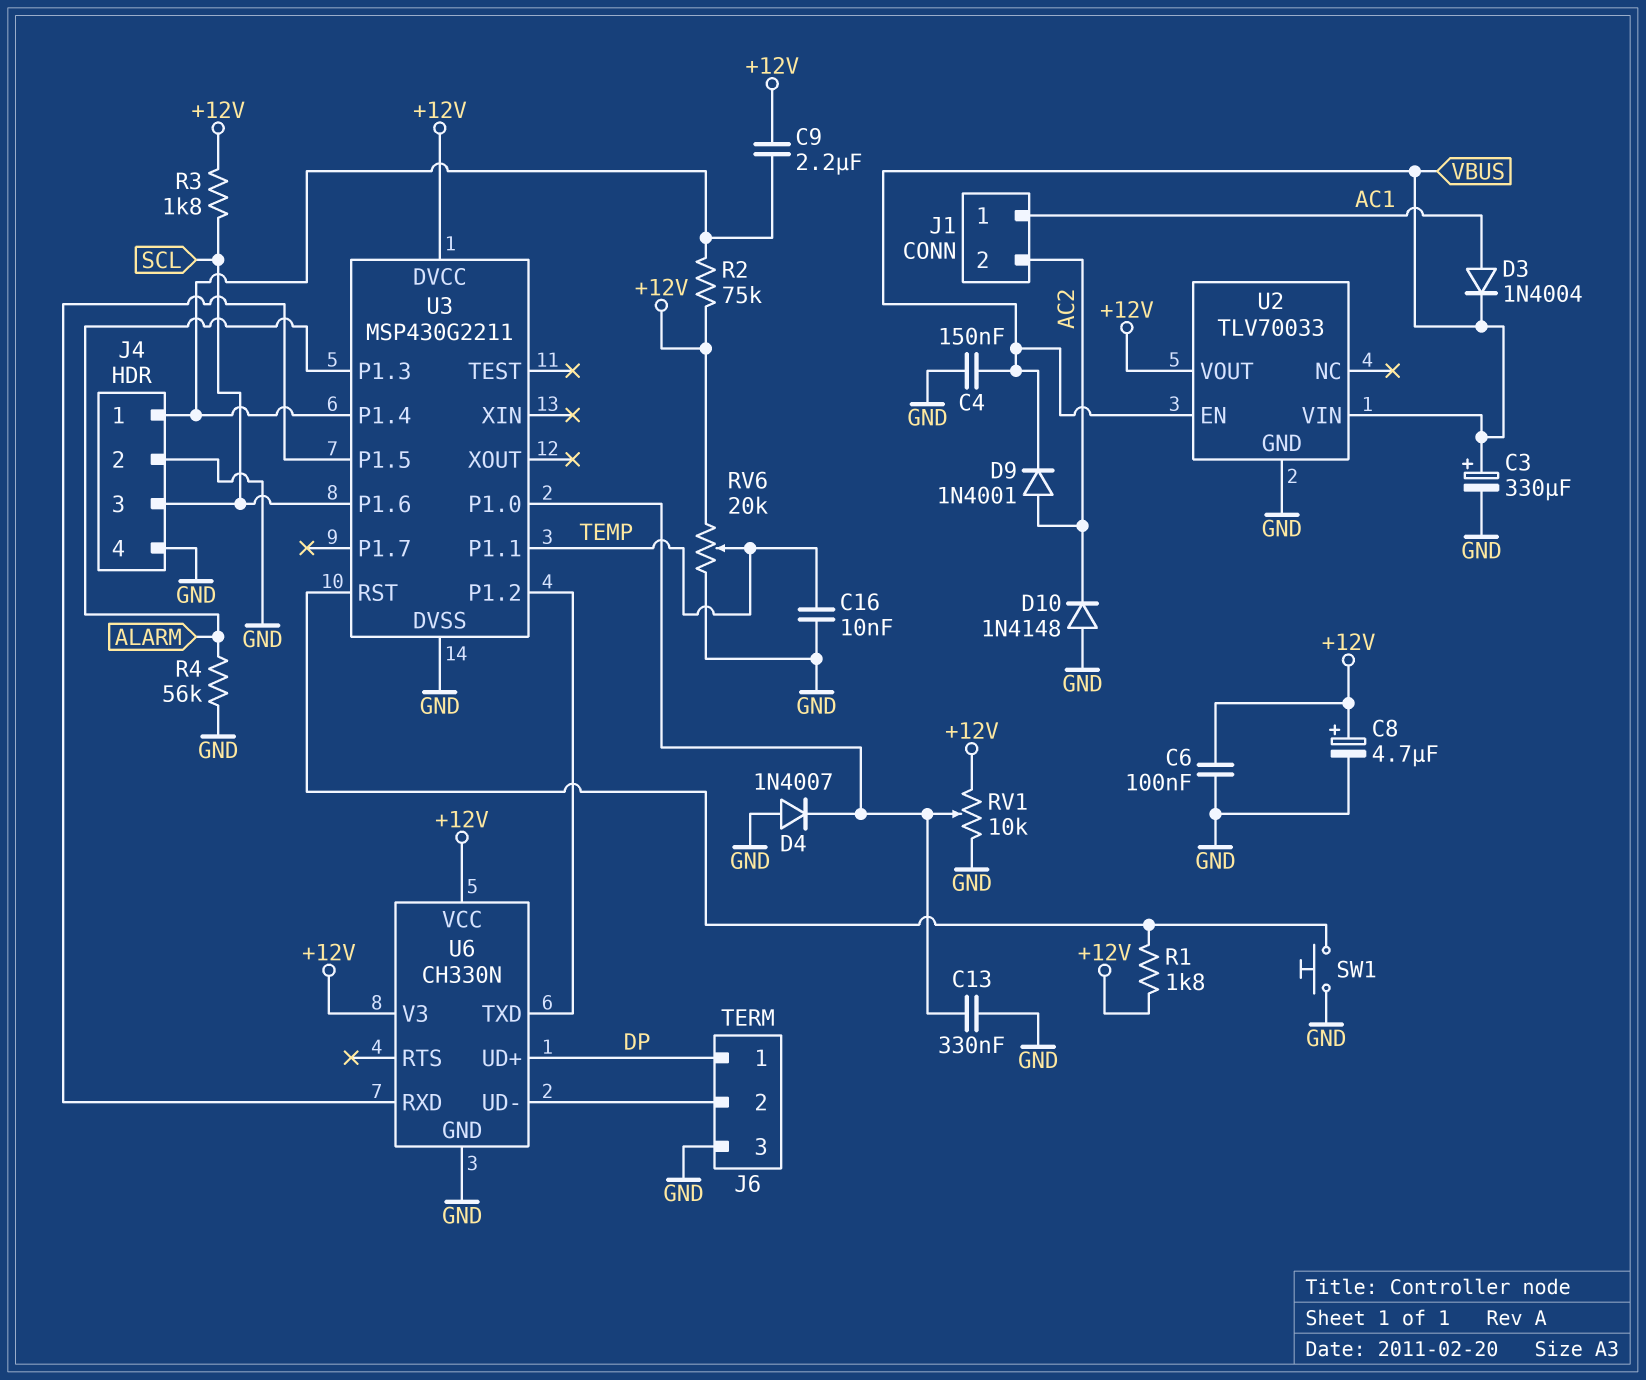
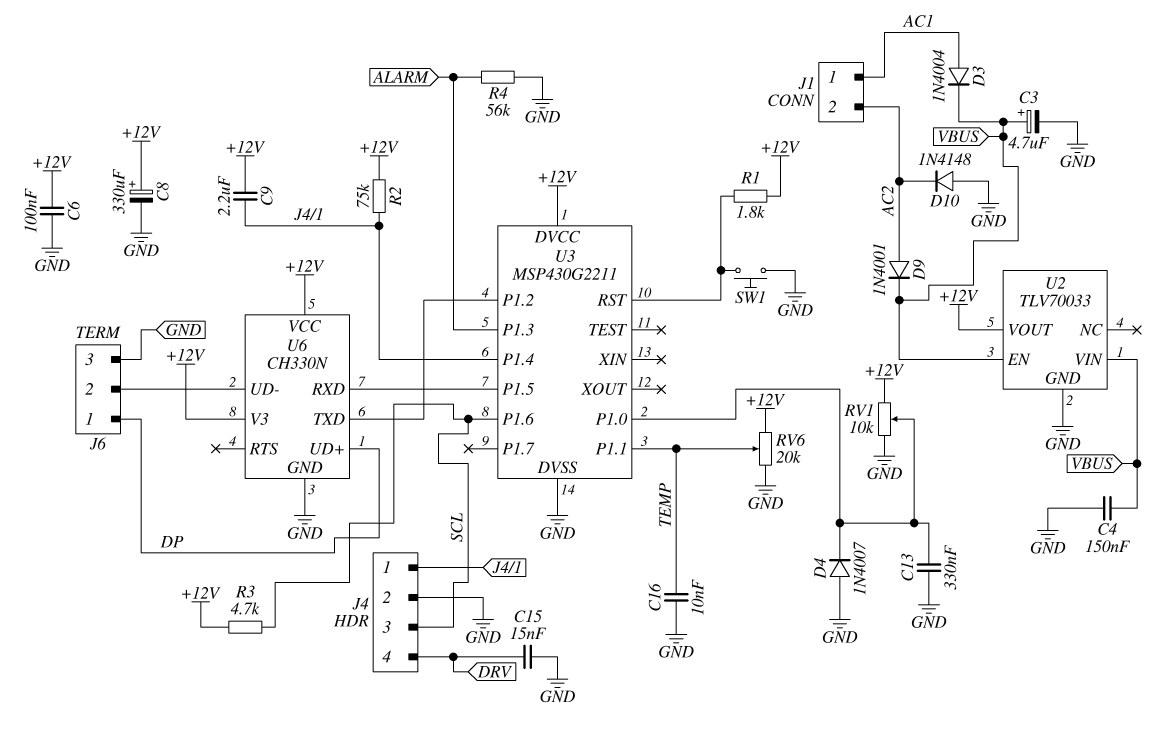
C3: 330uF (plus VBUS, minus GND) -> 4.7uF (plus VBUS, minus GND)
C8: 4.7uF (plus +12V, minus GND) -> 330uF (plus +12V, minus GND)
C15: none -> 15nF (DRV, GND)
J4 pin 4: GND -> DRV
R3: 1.8k (+12V, SCL) -> 4.7k (+12V, SCL)

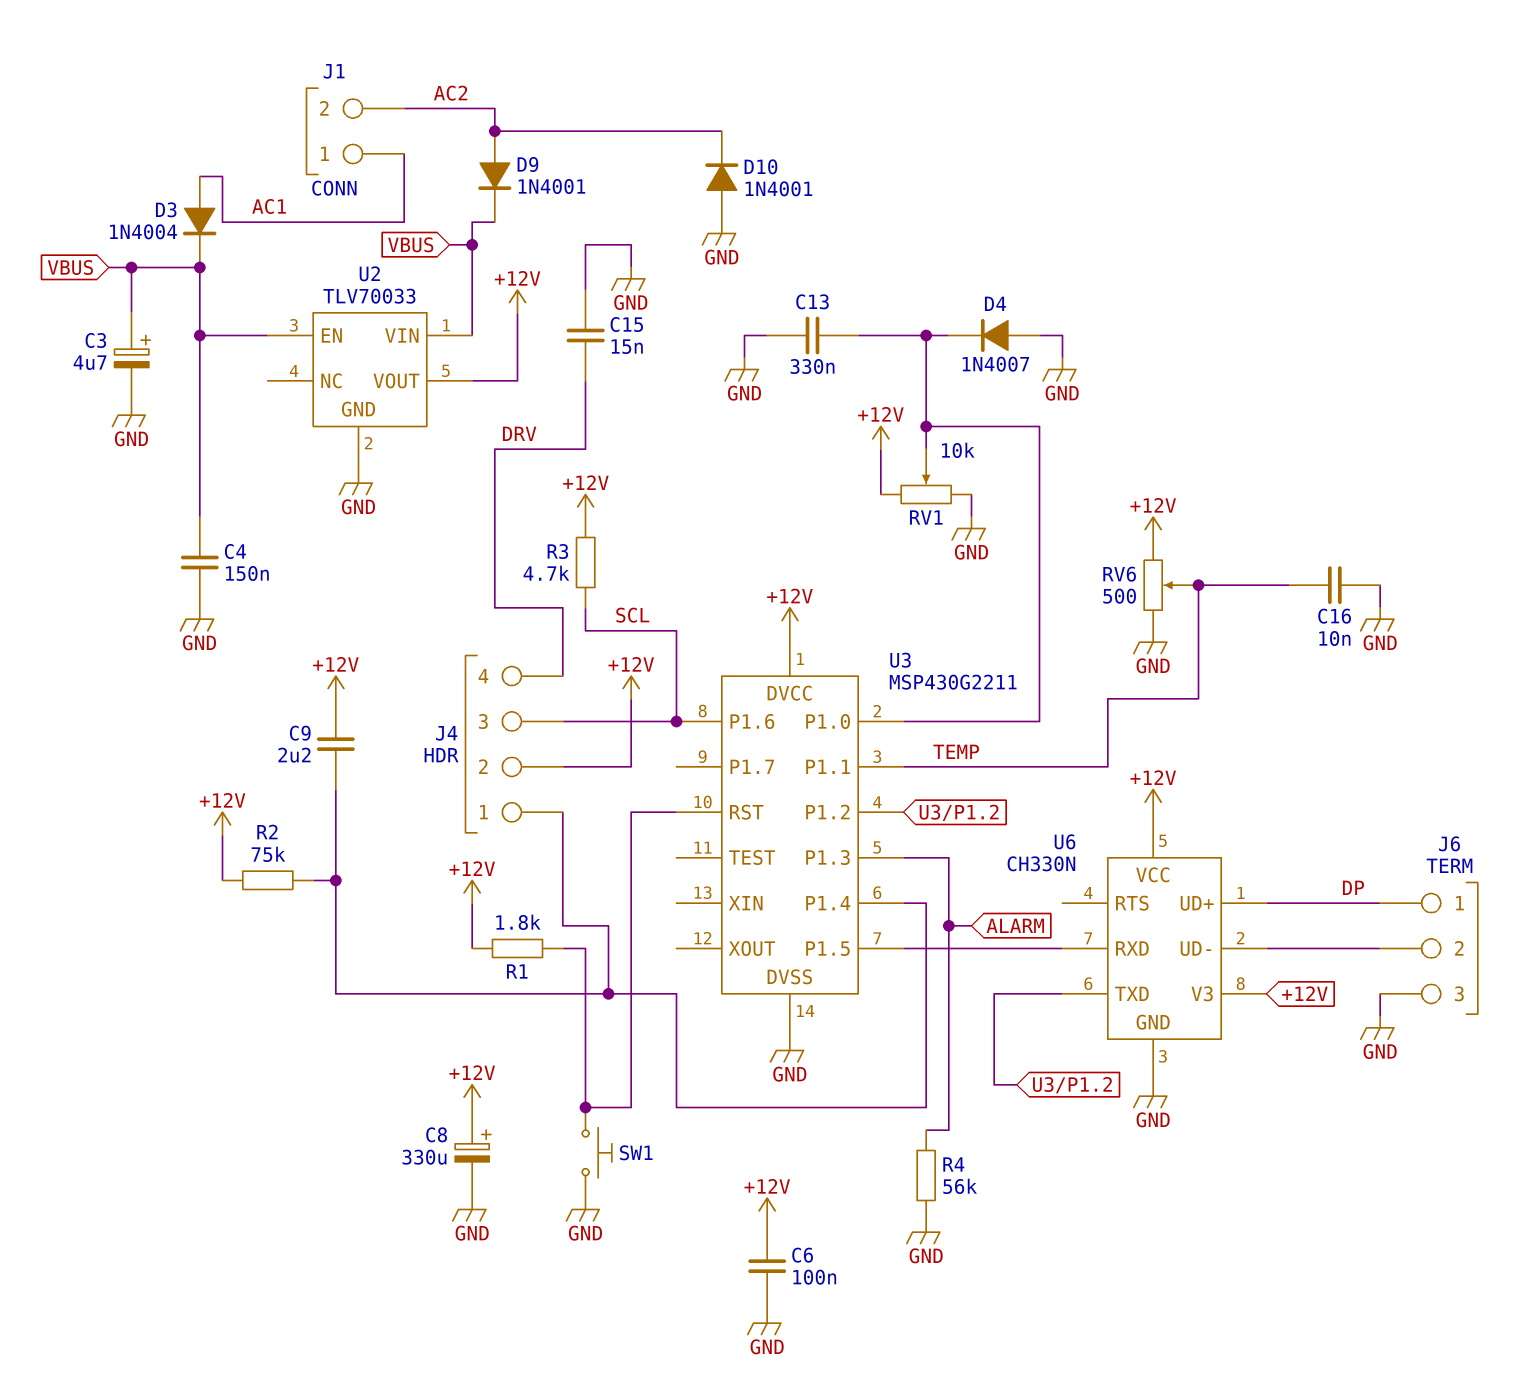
D10: diode 1N4148 (A GND, K AC2) -> diode 1N4001 (A GND, K AC2)
J4 pin 2: GND -> +12V
RV6: 20k (+12V, GND, wiper TEMP) -> 500 (+12V, GND, wiper TEMP)

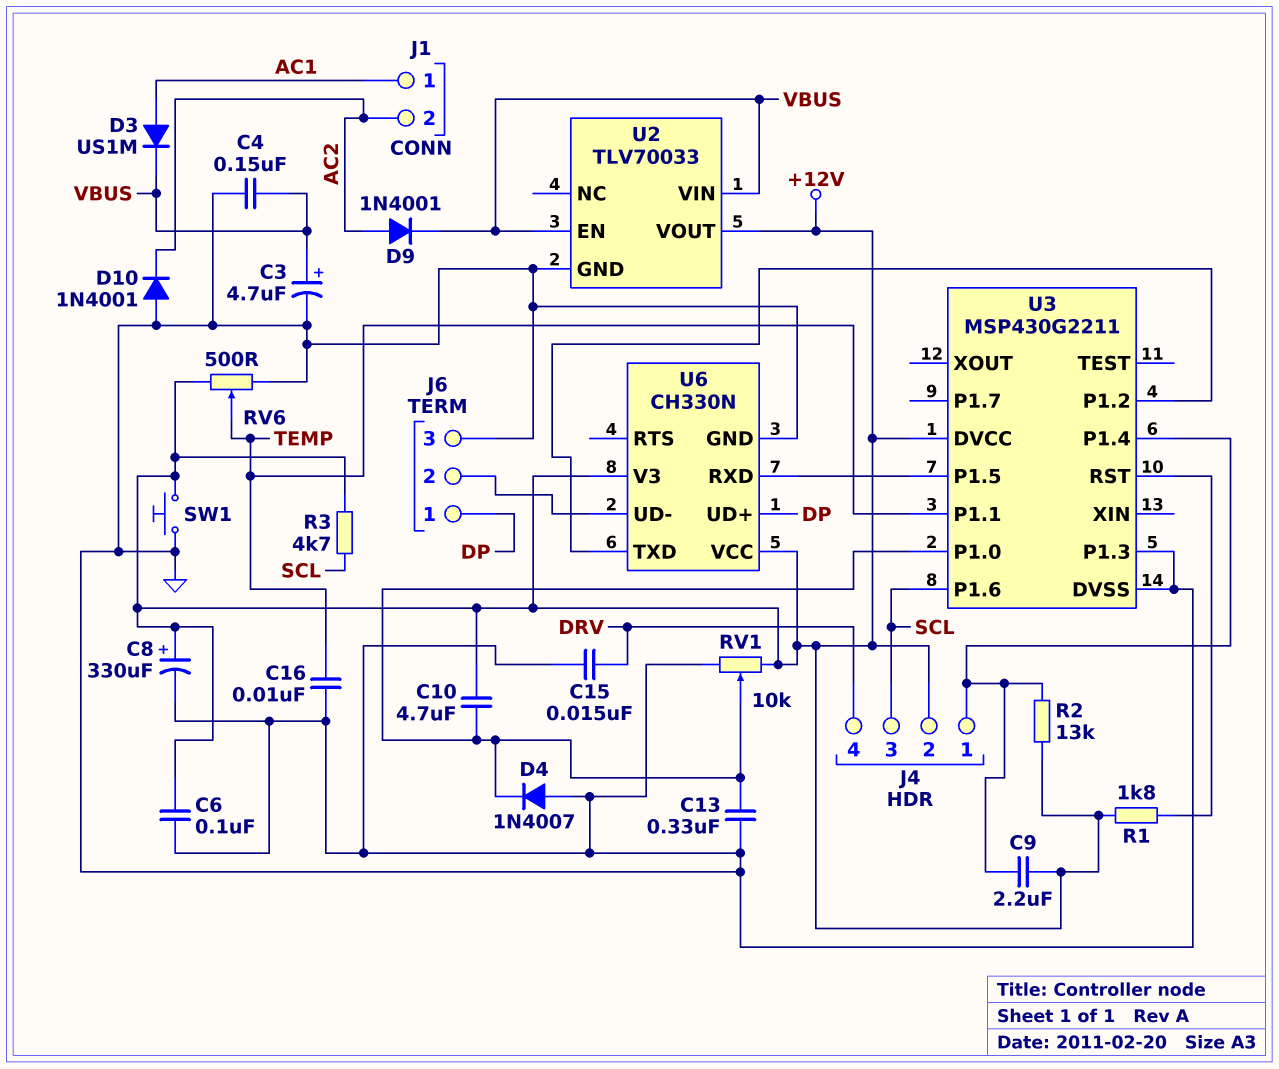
C10: none -> 4.7uF (+12V, U3/P1.0)
D3: diode 1N4004 (A AC1, K VBUS) -> diode US1M (A AC1, K VBUS)
R2: 75k (+12V, J4/1) -> 13k (+12V, J4/1)
R4: 56k (ALARM, GND) -> none
SW1: button (GND, U3/RST) -> button (+12V, GND)
U3 pin P1.3: ALARM -> GND

